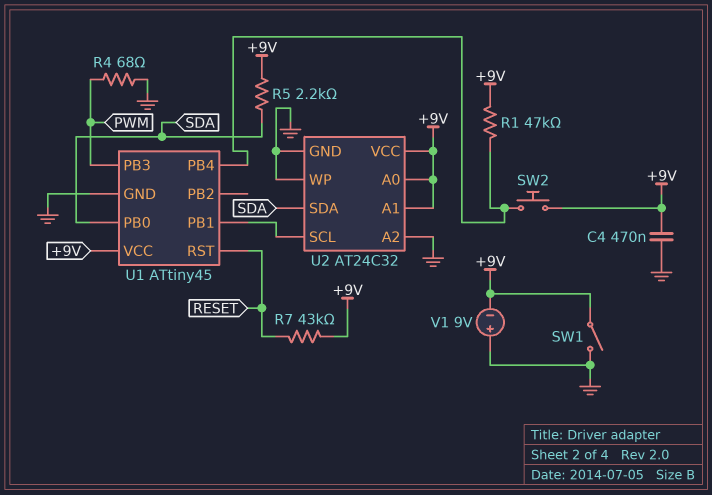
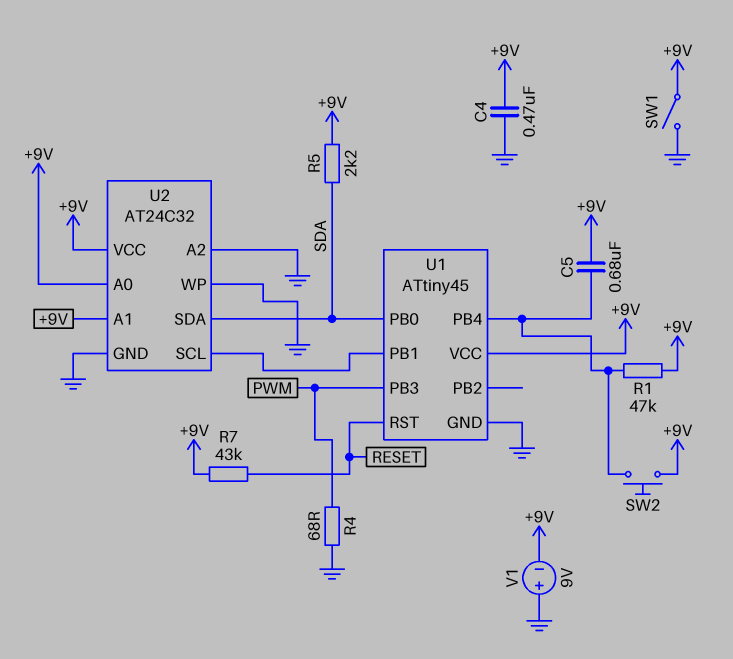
C5: none -> 680nF (+9V, U1/PB4)

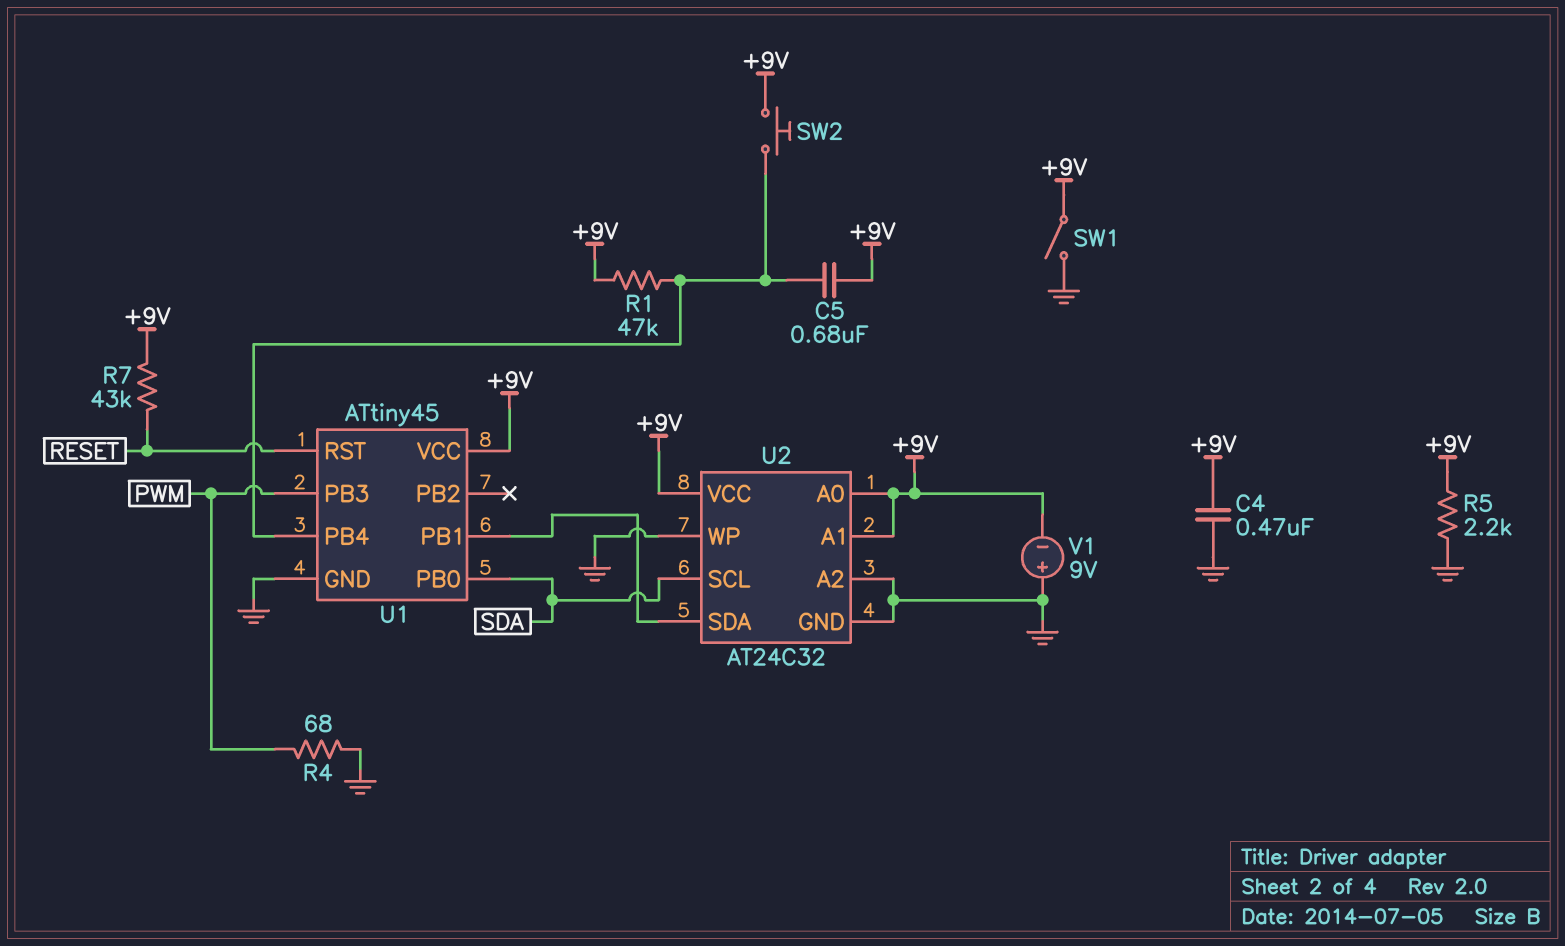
R5: 2.2k (+9V, SDA) -> 2.2k (+9V, GND)
U2 pin SCL: U1/PB1 -> SDA
U2 pin SDA: SDA -> U1/PB1

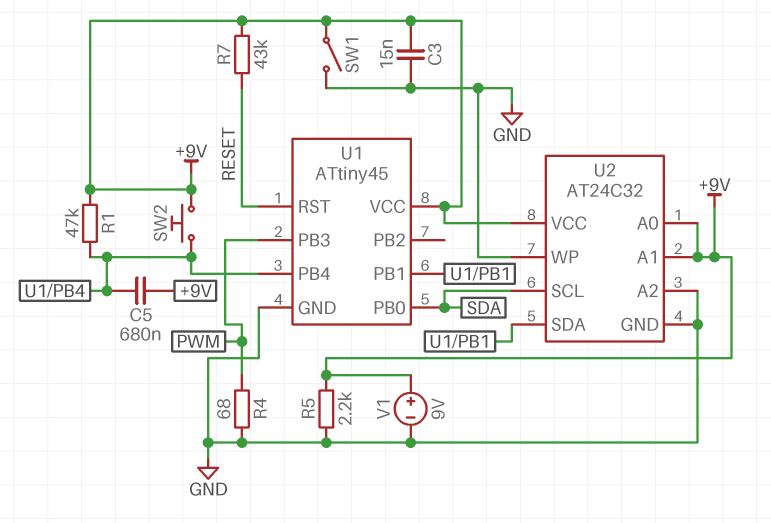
C3: none -> 15nF (+9V, GND)
C4: 470nF (+9V, GND) -> none
V1: 9V (plus GND, minus +9V) -> 9V (plus +9V, minus GND)

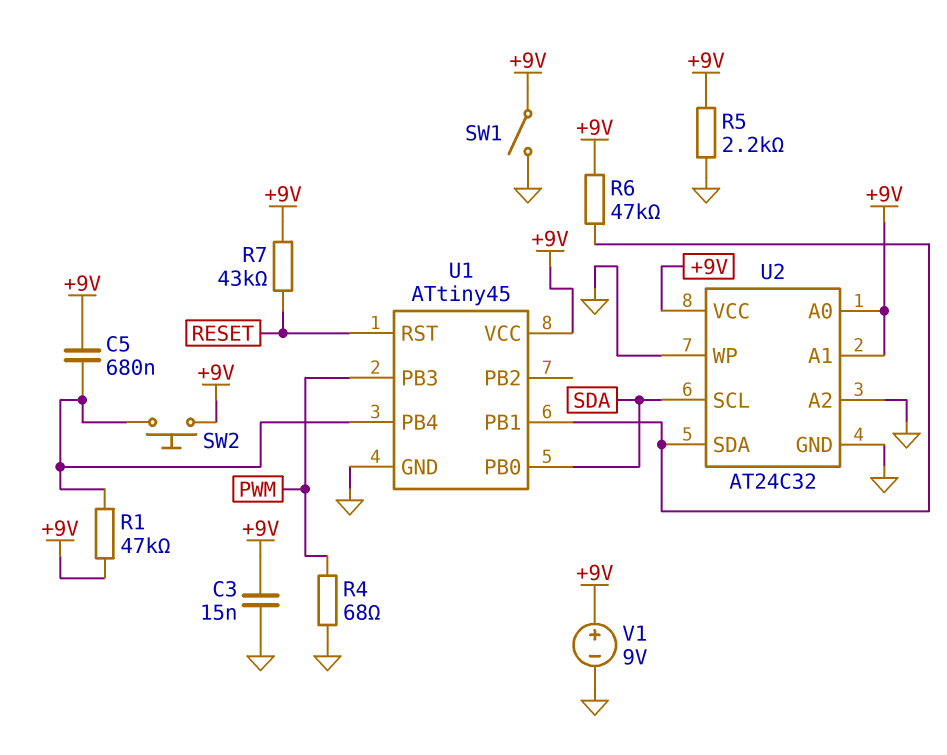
R6: none -> 47k (+9V, U1/PB1)

